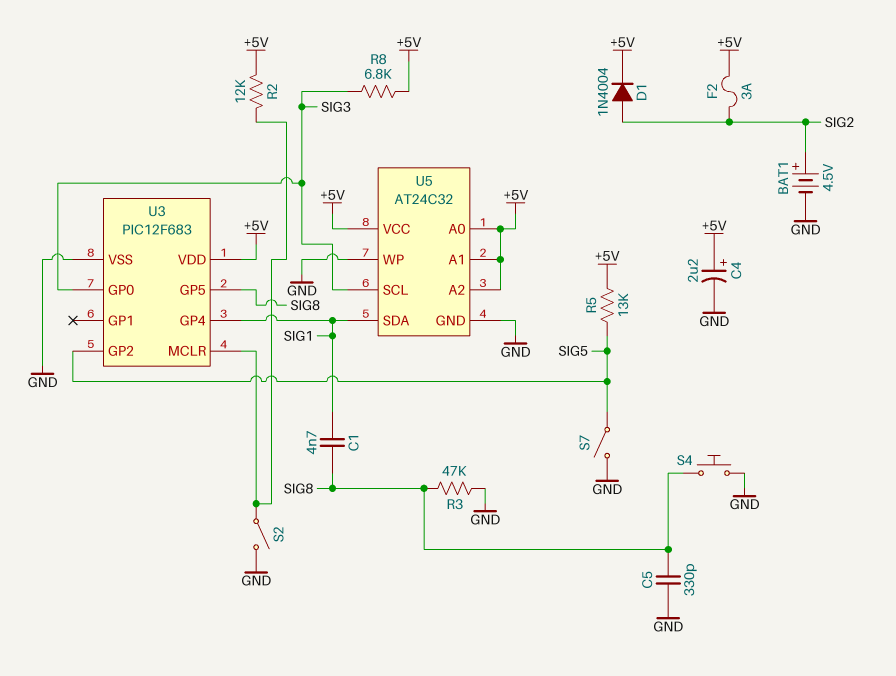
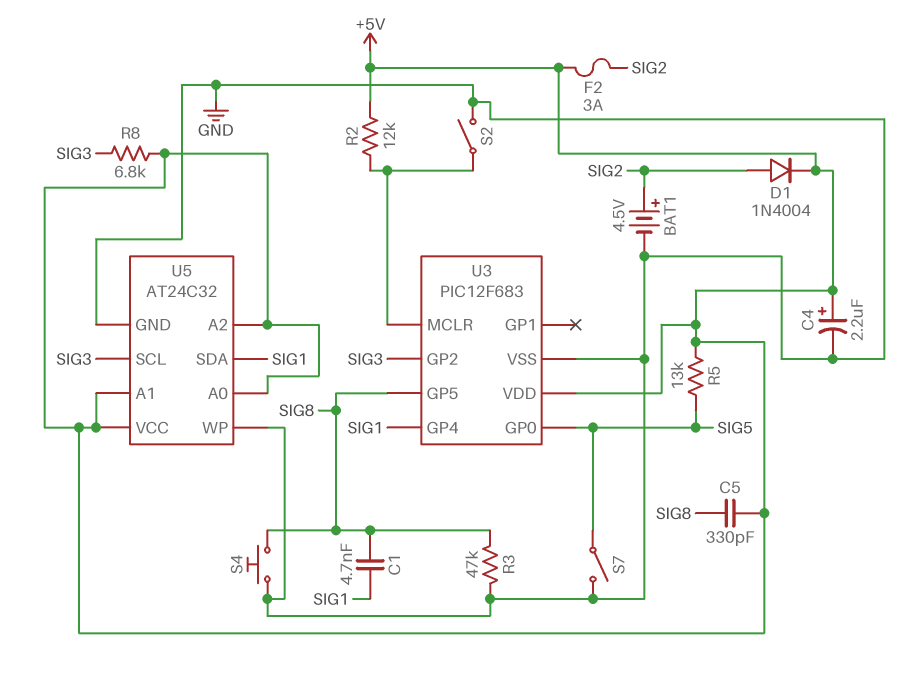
C5: 330pF (GND, SIG8) -> 330pF (+5V, SIG8)
U3 pin GP0: SIG3 -> SIG5
U3 pin GP2: SIG5 -> SIG3

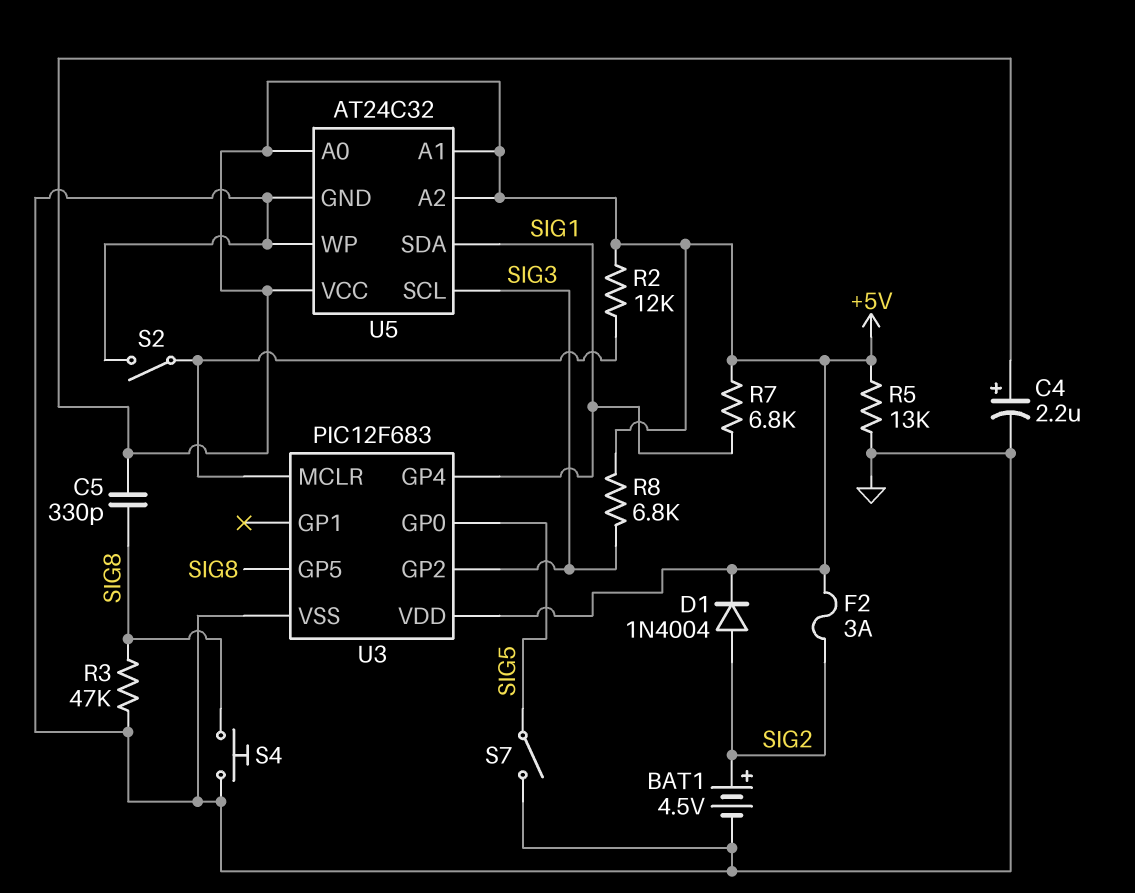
C1: 4.7nF (SIG1, SIG8) -> none
R5: 13k (+5V, SIG5) -> 13k (+5V, GND)
R7: none -> 6.8k (+5V, SIG1)

